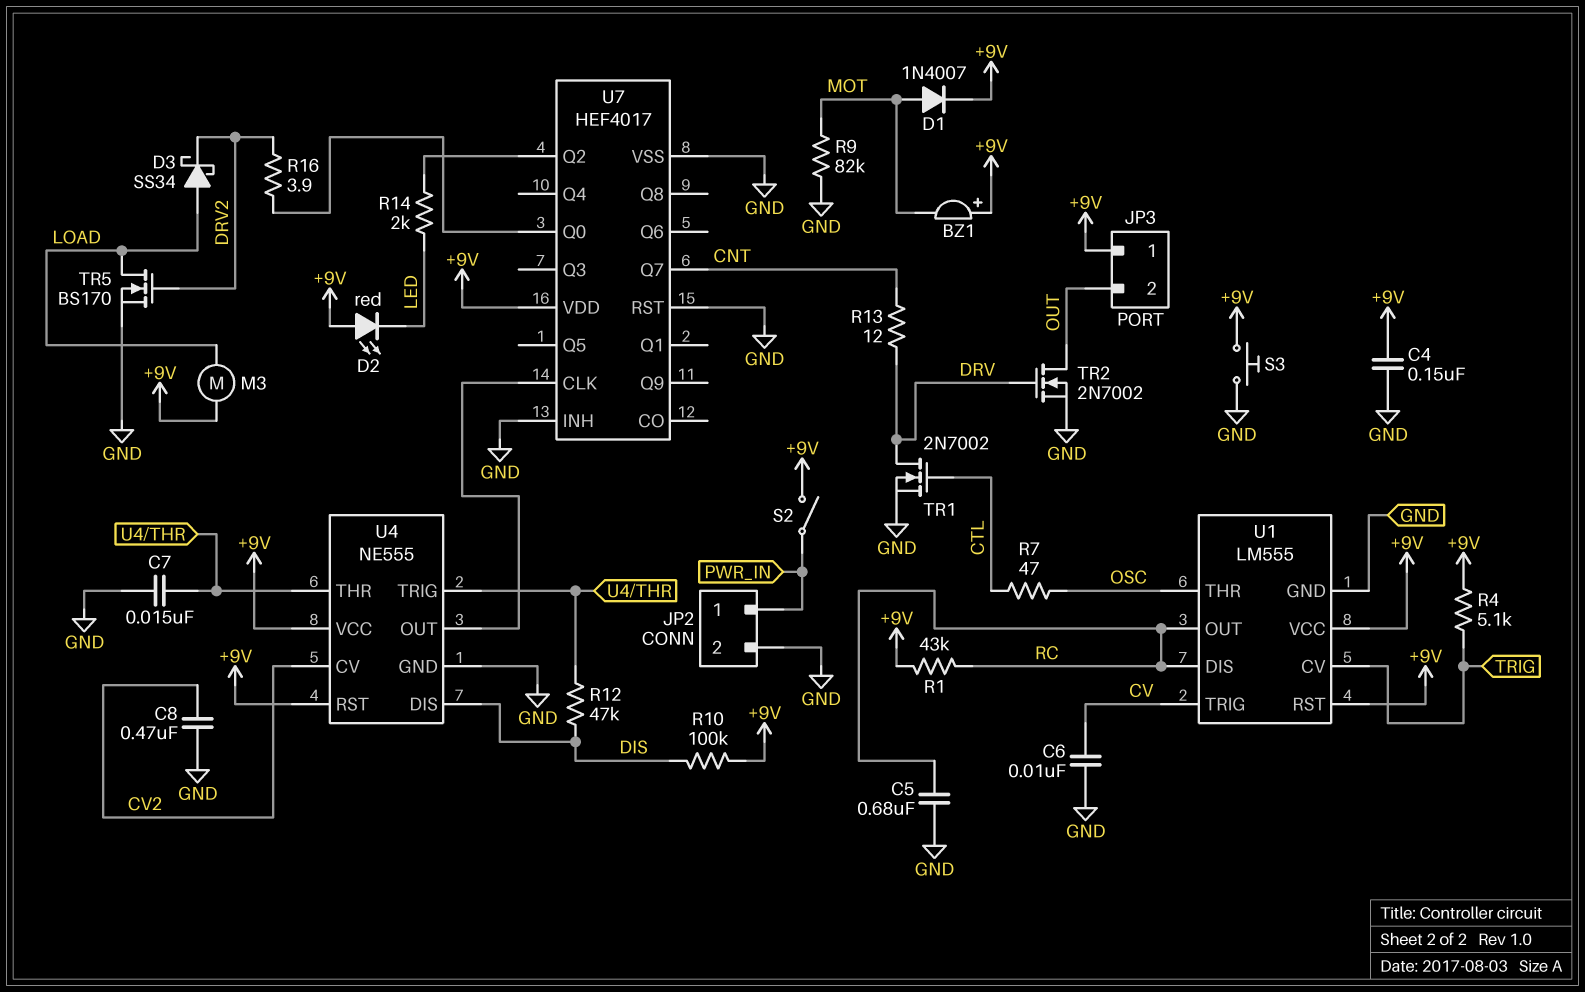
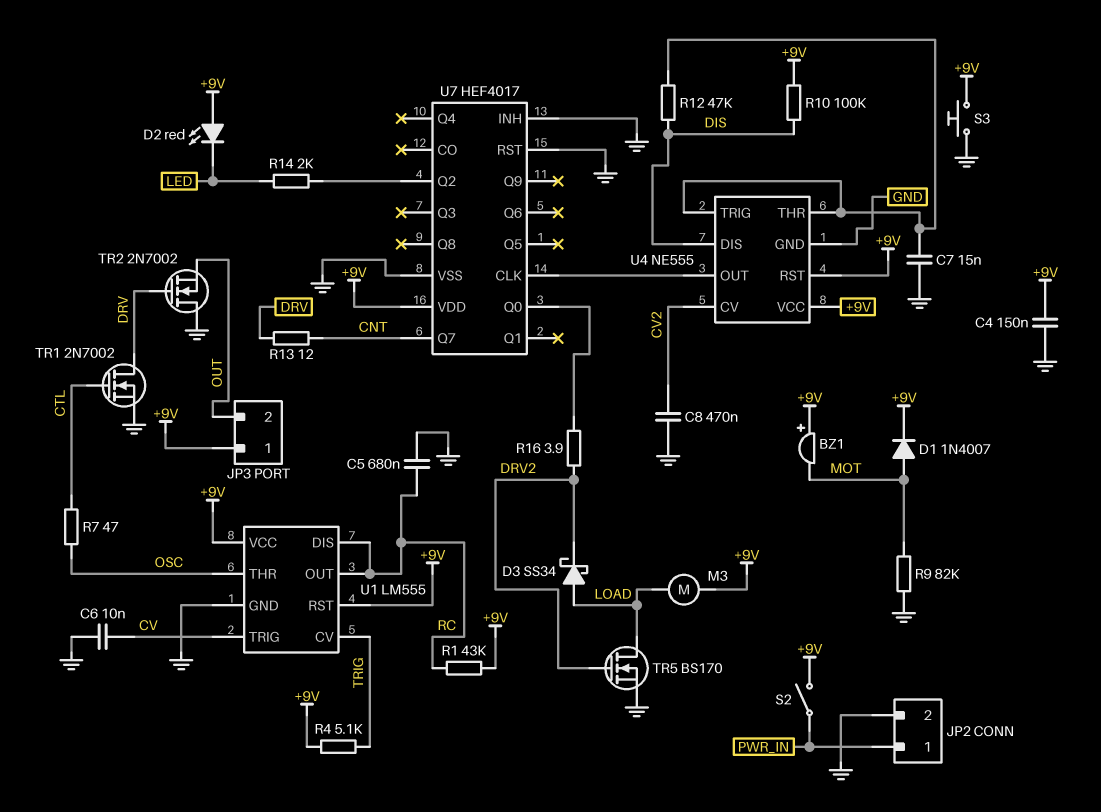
TR2: NMOS 2N7002 (G DRV, D OUT, S GND) -> NMOS 2N7002 (G DRV, D GND, S OUT)

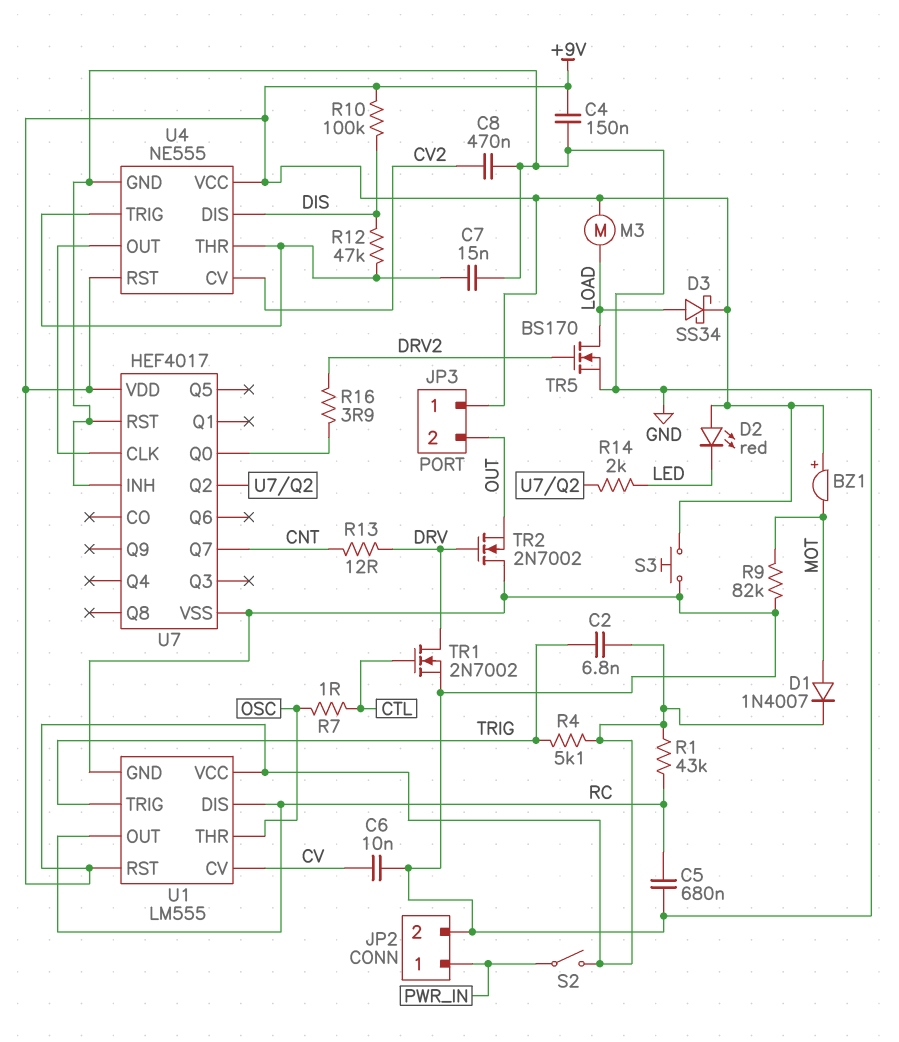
C2: none -> 6.8nF (+9V, TRIG)
D3: schottky SS34 (A LOAD, K DRV2) -> schottky SS34 (A LOAD, K +9V)
R7: 47 (CTL, OSC) -> 1 (CTL, OSC)
U1 pin CV: TRIG -> CV
U1 pin TRIG: CV -> TRIG

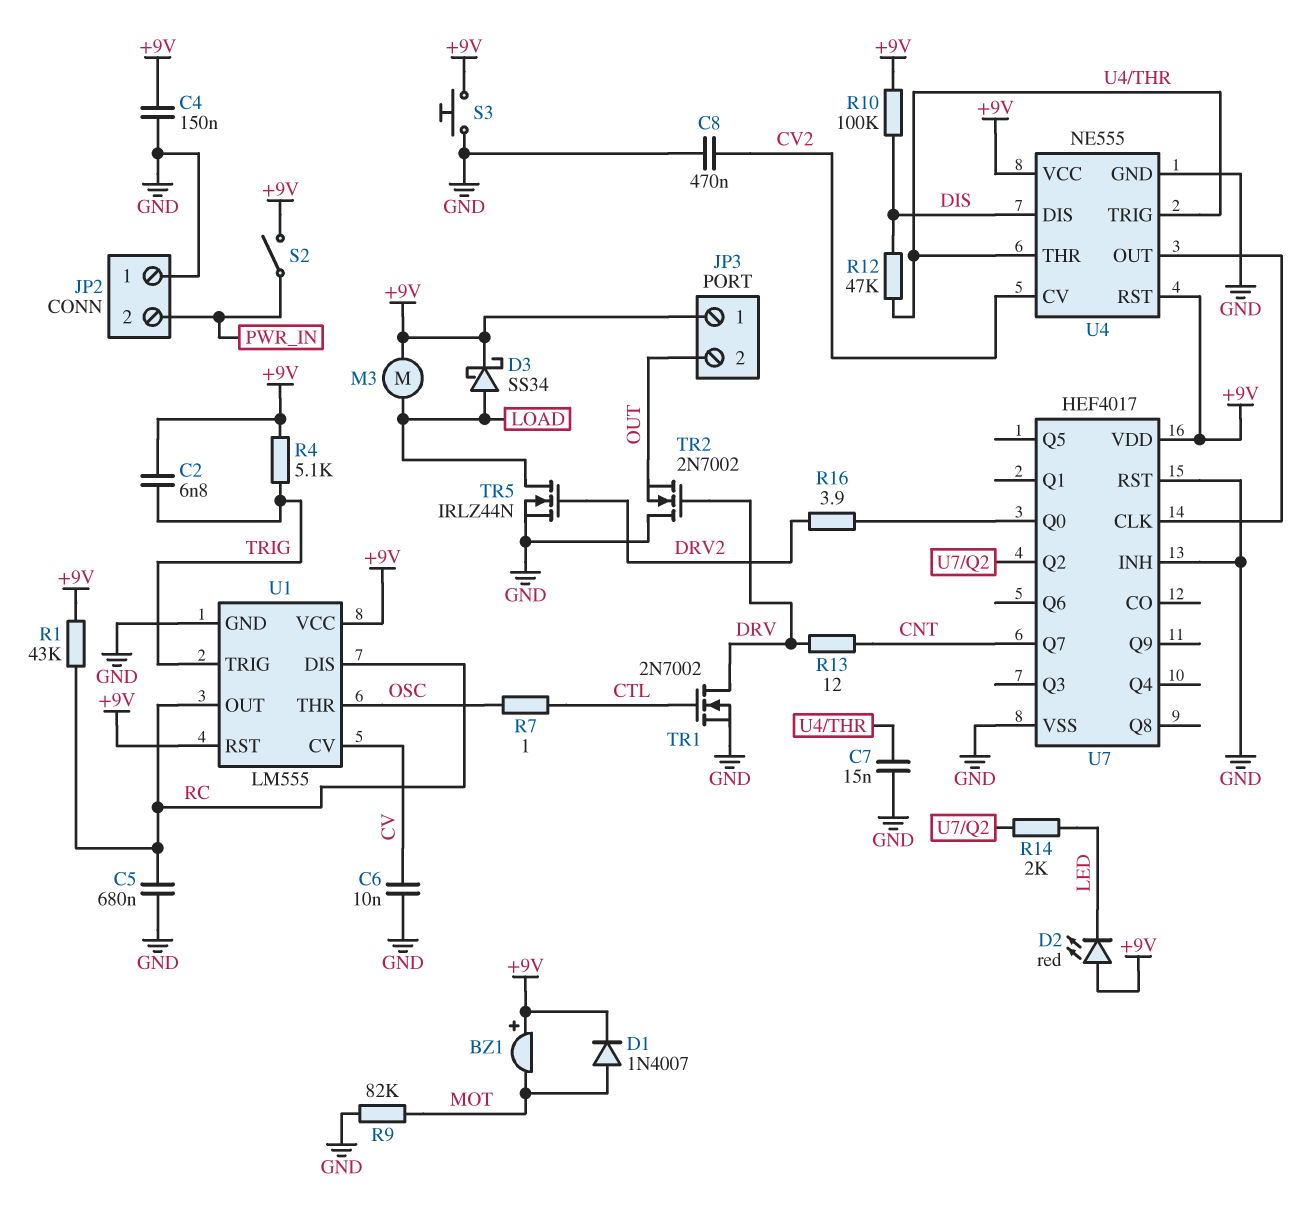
JP2 pin 1: PWR_IN -> GND
JP2 pin 2: GND -> PWR_IN
TR5: NMOS BS170 (G DRV2, D LOAD, S GND) -> NMOS IRLZ44N (G DRV2, D LOAD, S GND)

